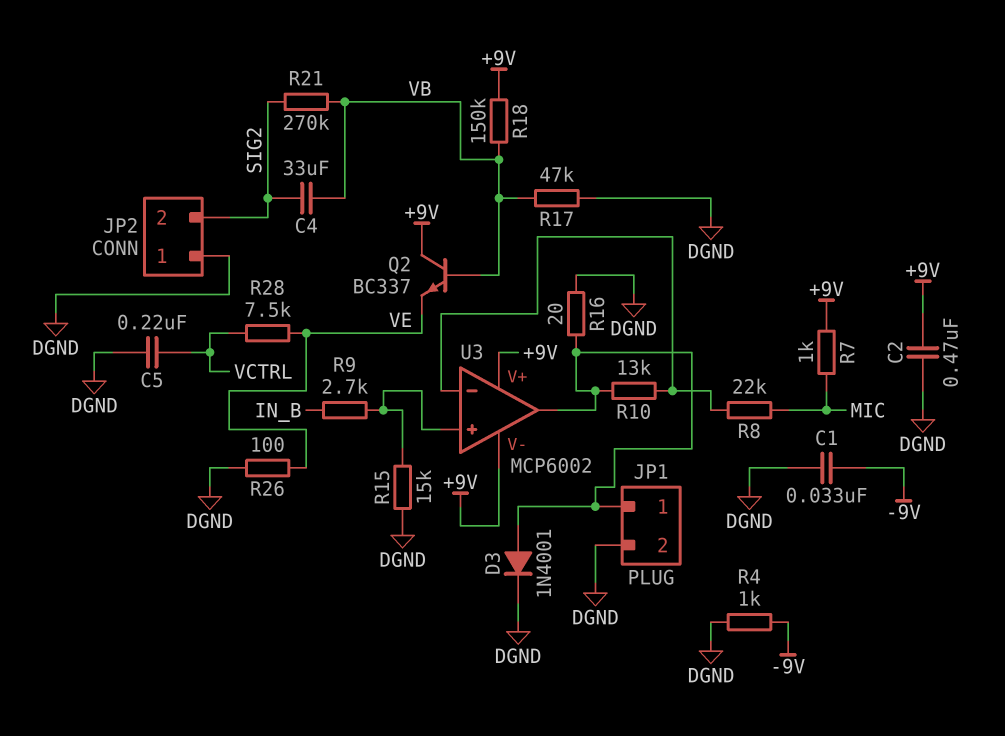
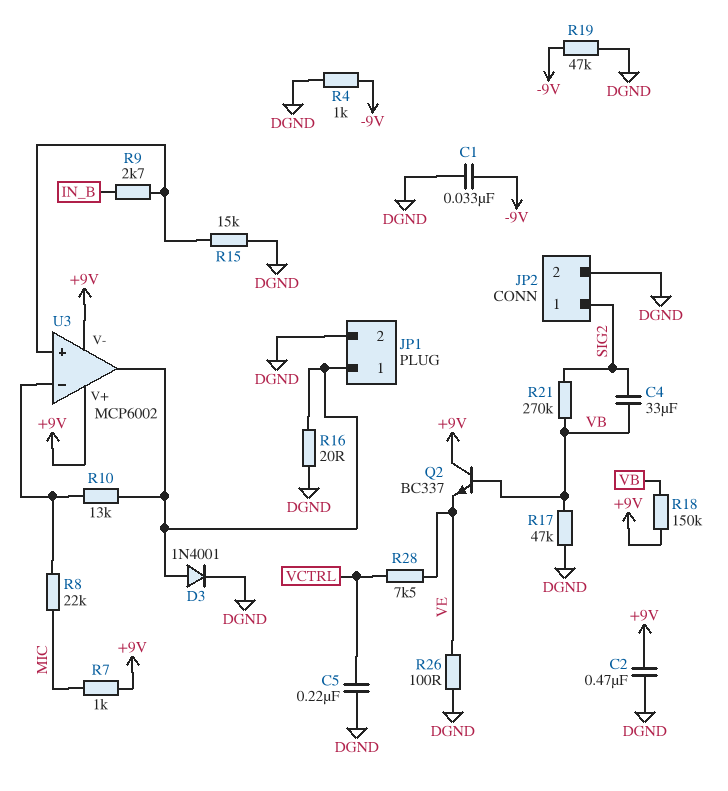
JP2 pin 1: DGND -> SIG2
JP2 pin 2: SIG2 -> DGND
R19: none -> 47k (-9V, DGND)

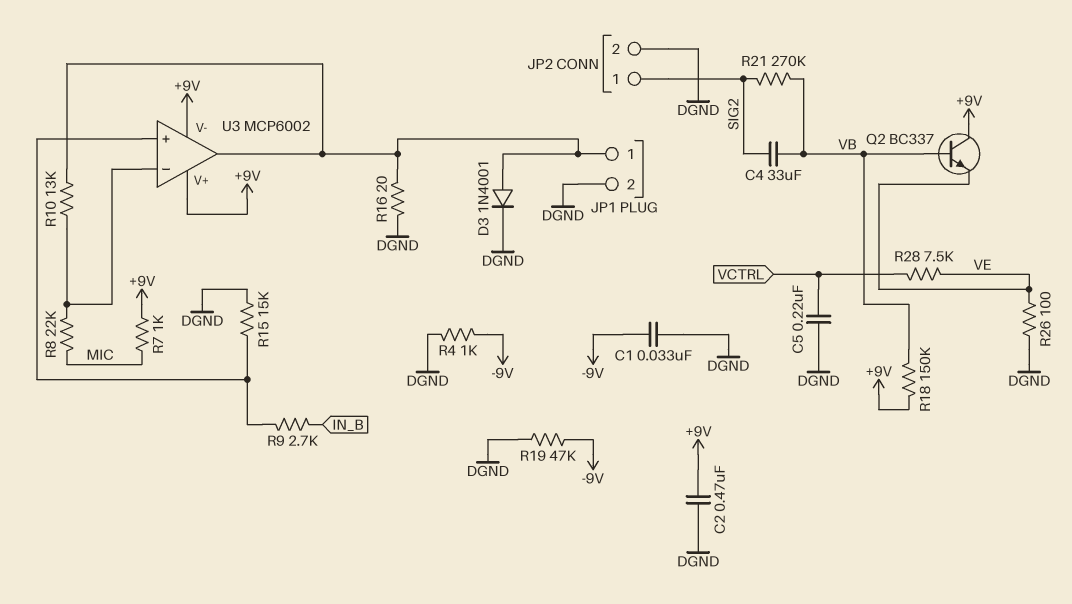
R17: 47k (DGND, VB) -> none

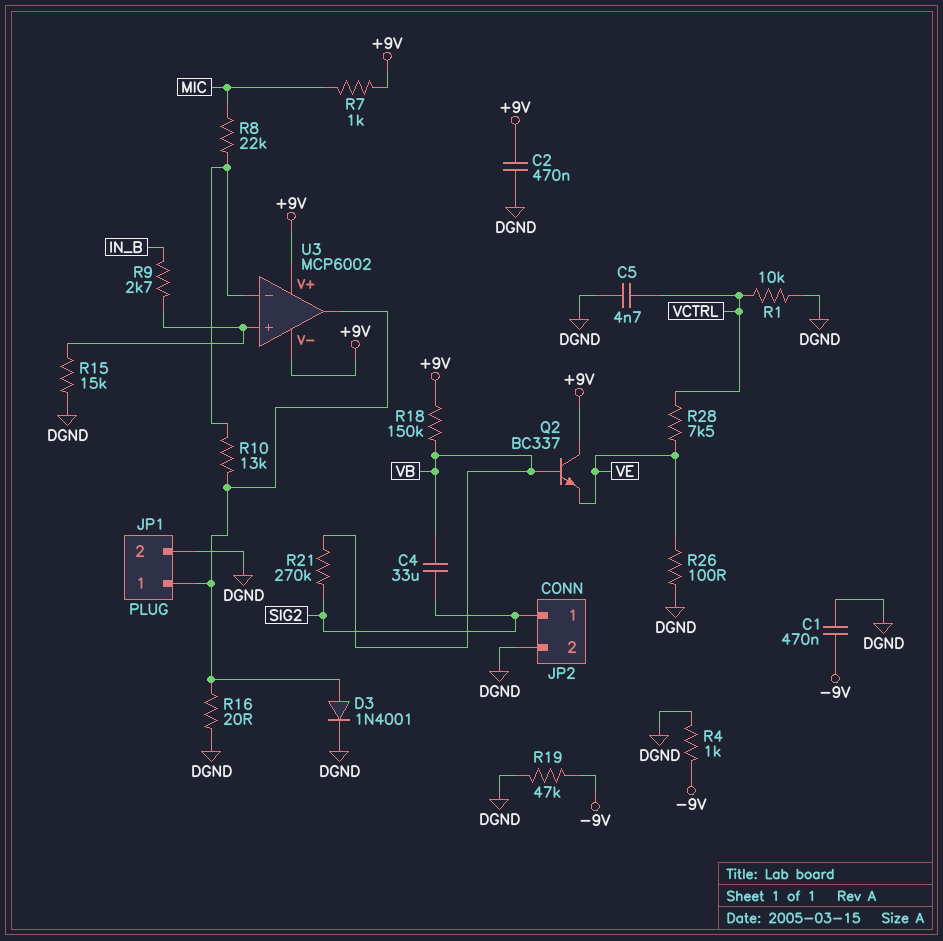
C1: 33nF (-9V, DGND) -> 470nF (-9V, DGND)
C5: 220nF (DGND, VCTRL) -> 4.7nF (DGND, VCTRL)
R1: none -> 10k (DGND, VCTRL)

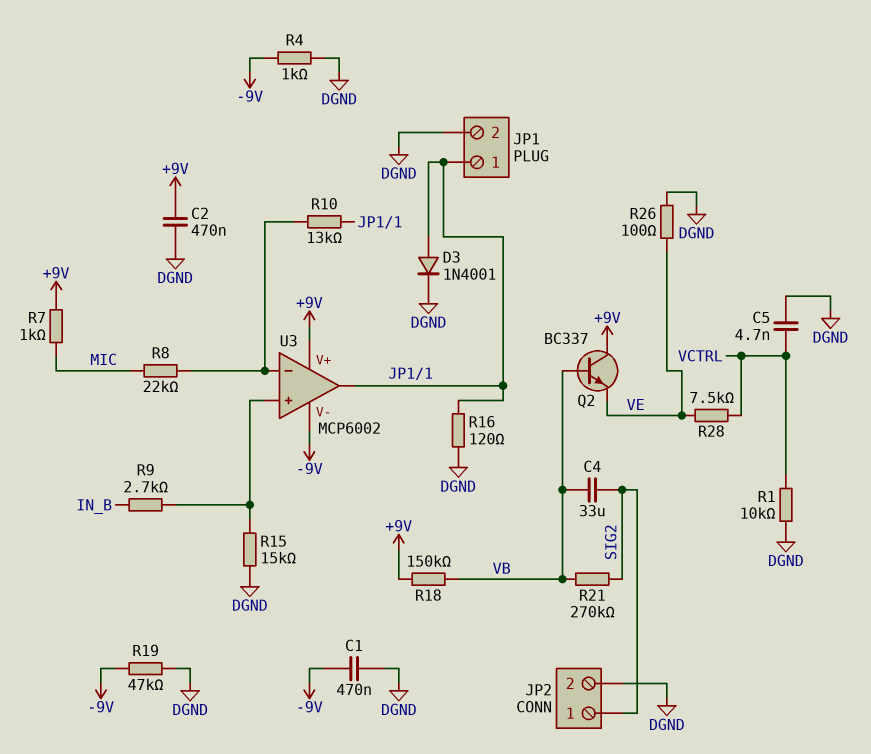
R16: 20 (DGND, JP1/1) -> 120 (DGND, JP1/1)
U3 pin V-: +9V -> -9V

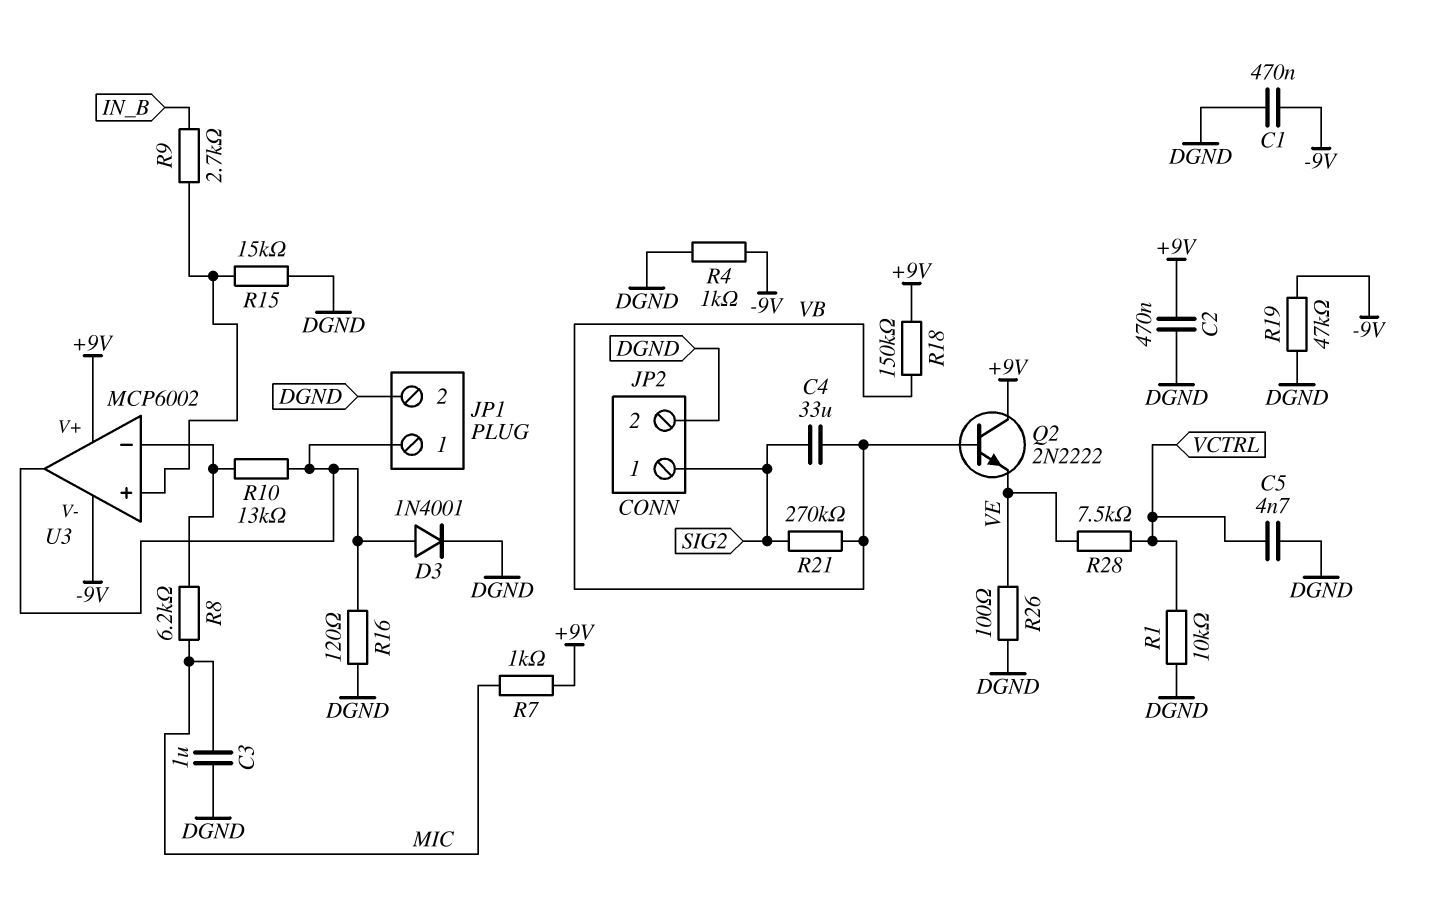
C3: none -> 1uF (DGND, MIC)
Q2: NPN BC337 (B VB, C +9V, E VE) -> NPN 2N2222 (B VB, C +9V, E VE)
R8: 22k (MIC, U3/in-) -> 6.2k (MIC, U3/in-)

